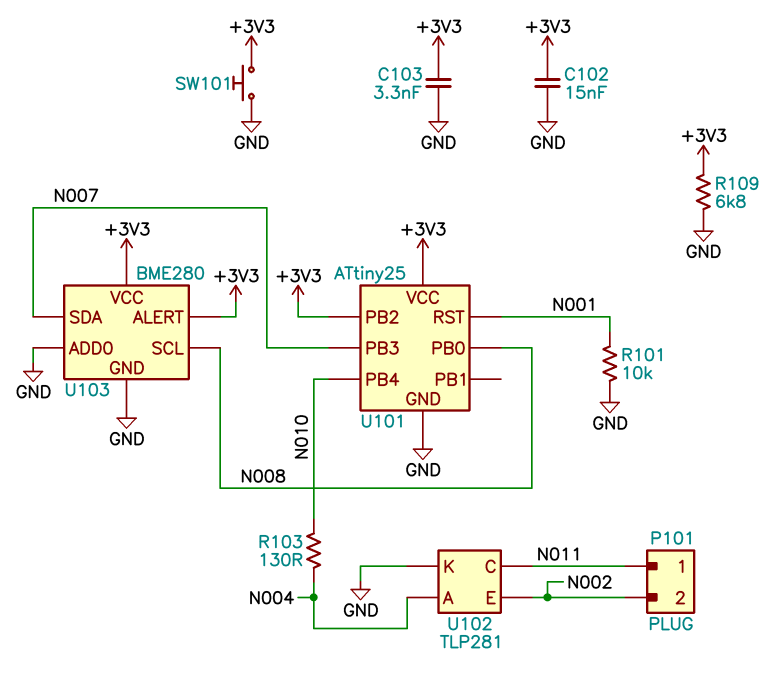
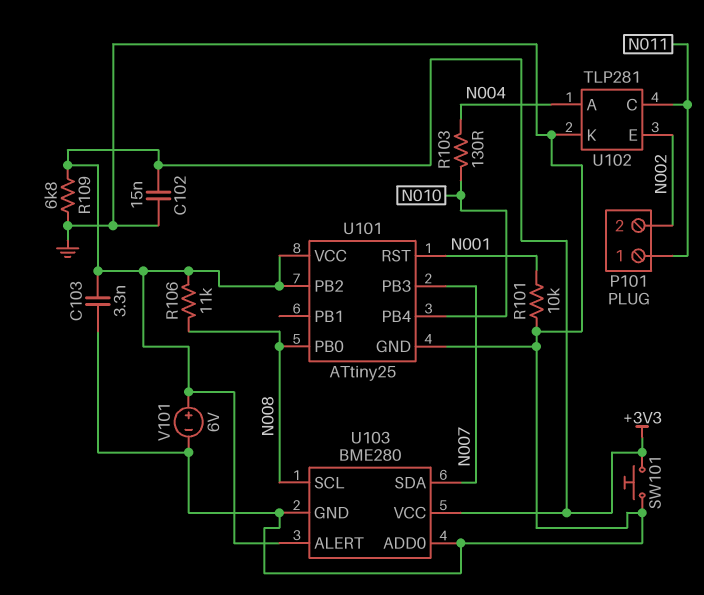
R106: none -> 11k (+3V3, N008)
V101: none -> 6V (plus +3V3, minus GND)

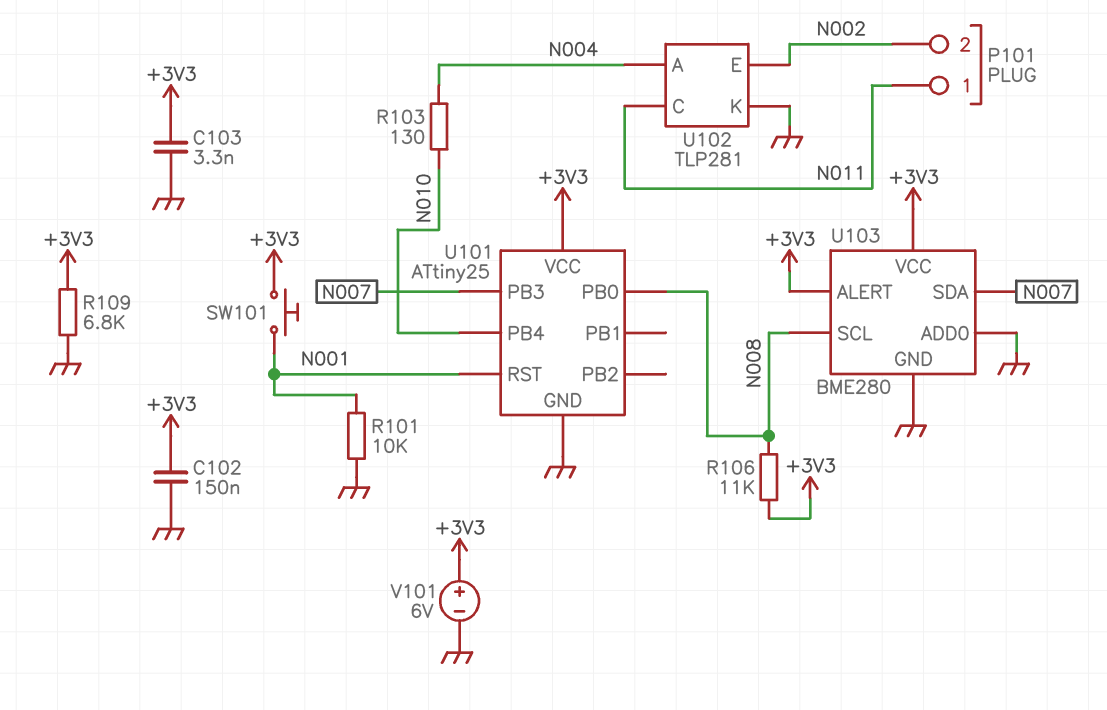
C102: 15nF (+3V3, GND) -> 150nF (+3V3, GND)
SW101: button (+3V3, GND) -> button (+3V3, N001)
U101 pin PB2: +3V3 -> none

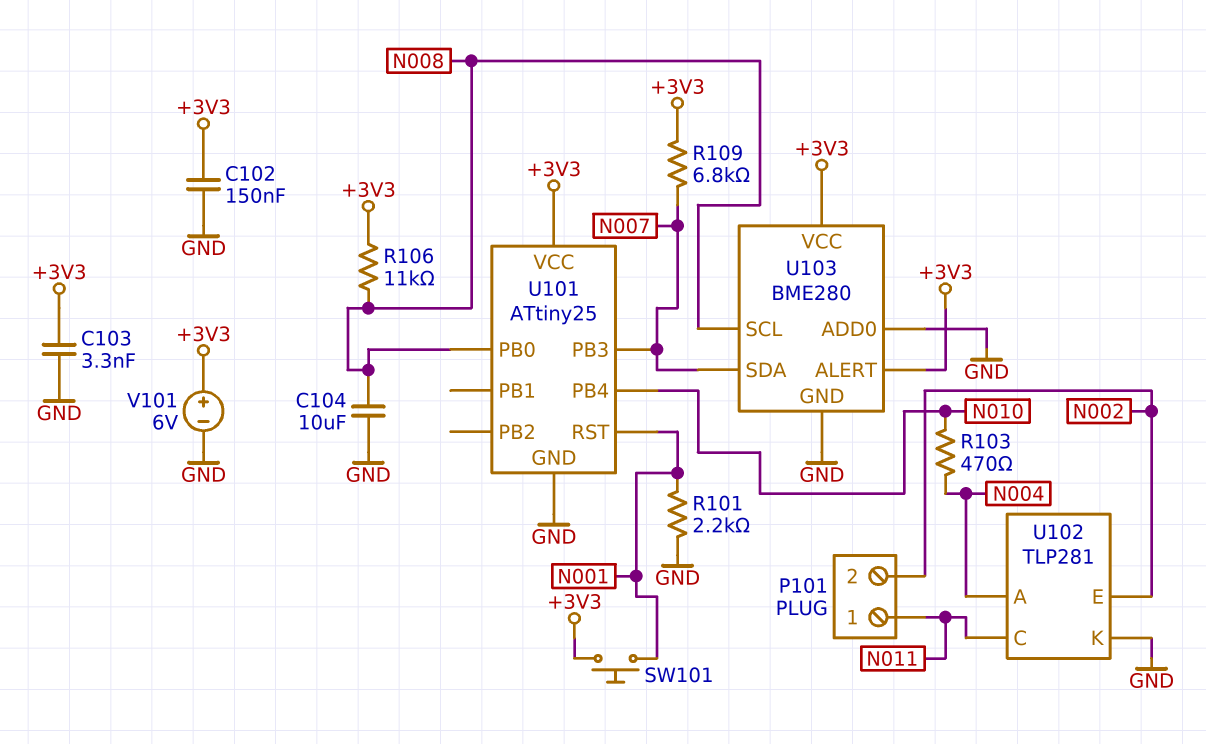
C104: none -> 10uF (GND, N008)
R101: 10k (GND, N001) -> 2.2k (GND, N001)
R103: 130 (N004, N010) -> 470 (N004, N010)
R109: 6.8k (+3V3, GND) -> 6.8k (+3V3, N007)

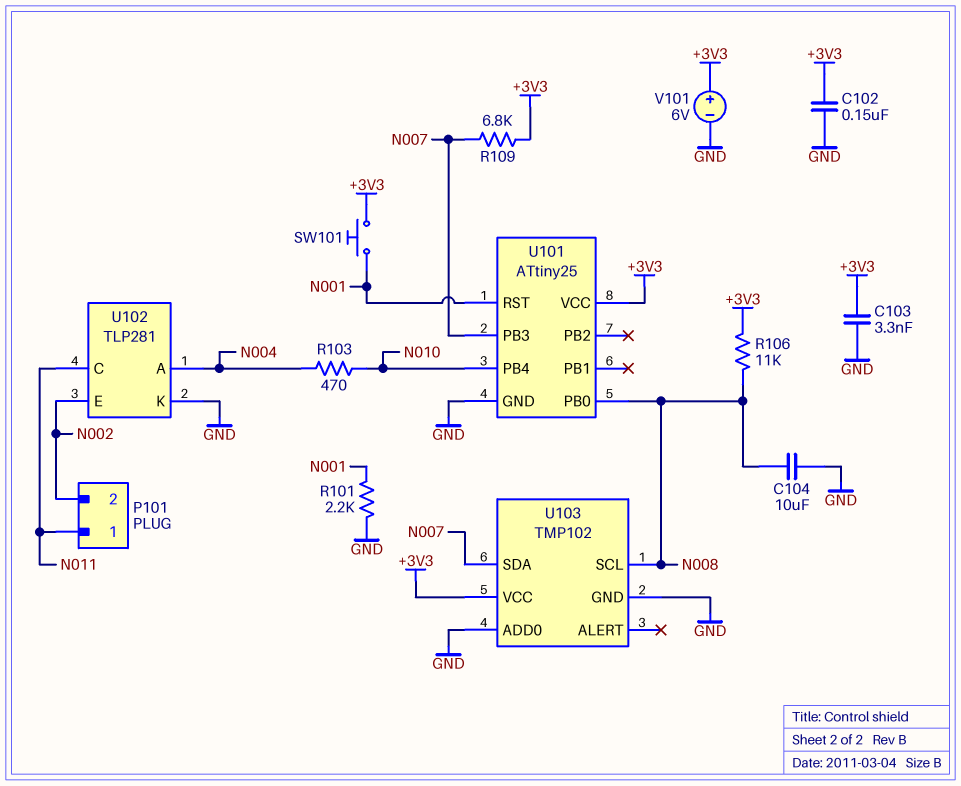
U103: BME280 -> TMP102
U103 pin ALERT: +3V3 -> none

